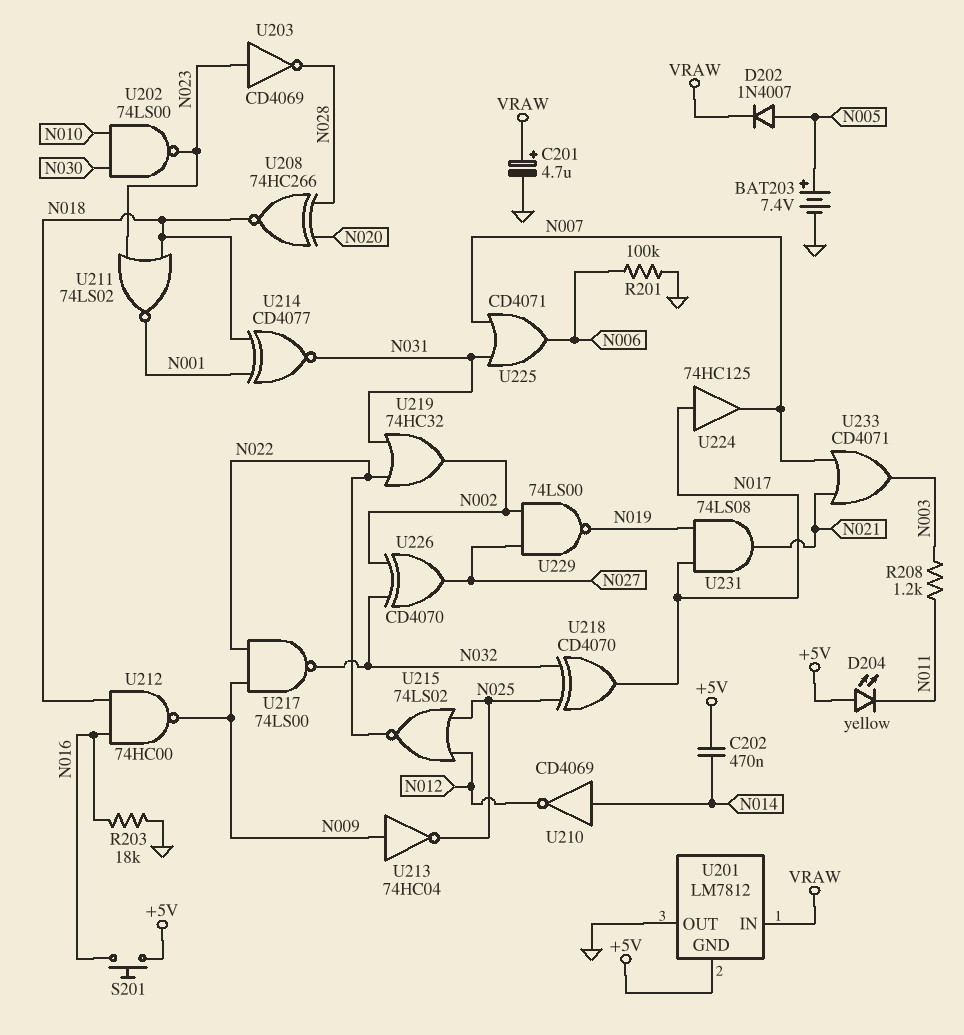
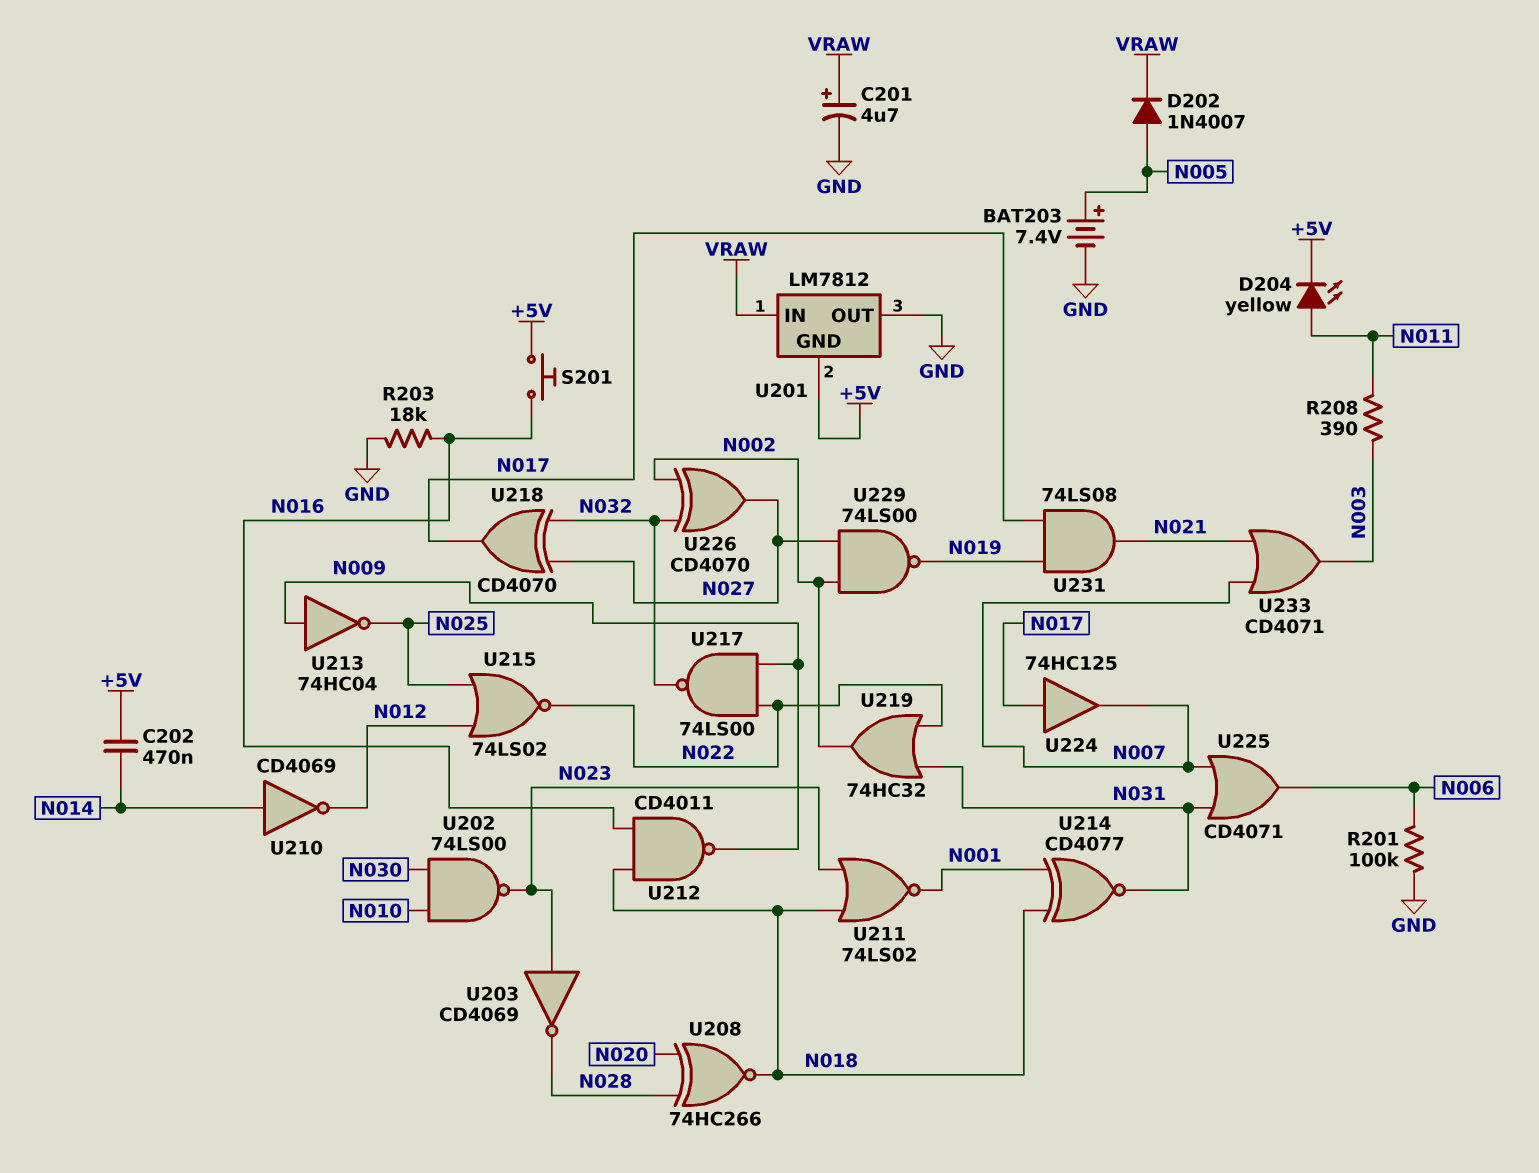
D204: LED yellow (A +5V, K N011) -> LED yellow (A N011, K +5V)
R208: 1.2k (N003, N011) -> 390 (N003, N011)
U212: NAND 74HC00 (in N016, in N018, out N009) -> NAND CD4011 (in N016, in N018, out N009)
U218: XOR CD4070 (in N025, in N032, out N017) -> XOR CD4070 (in N027, in N032, out N017)

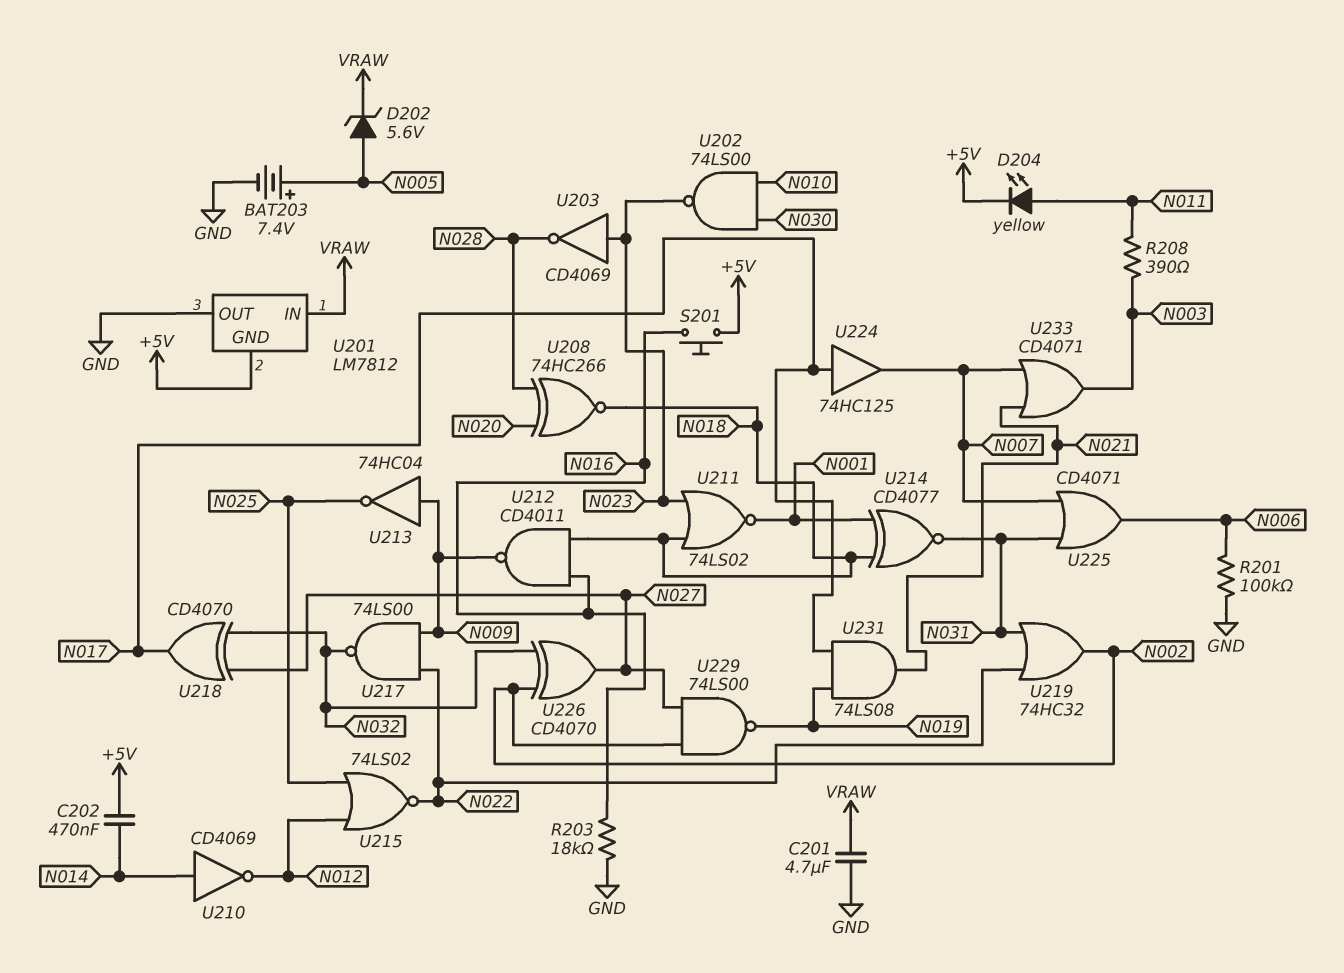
C201: 4.7uF (plus VRAW, minus GND) -> 4.7uF (GND, VRAW)
D202: diode 1N4007 (A N005, K VRAW) -> zener 5.6V (A N005, K VRAW)

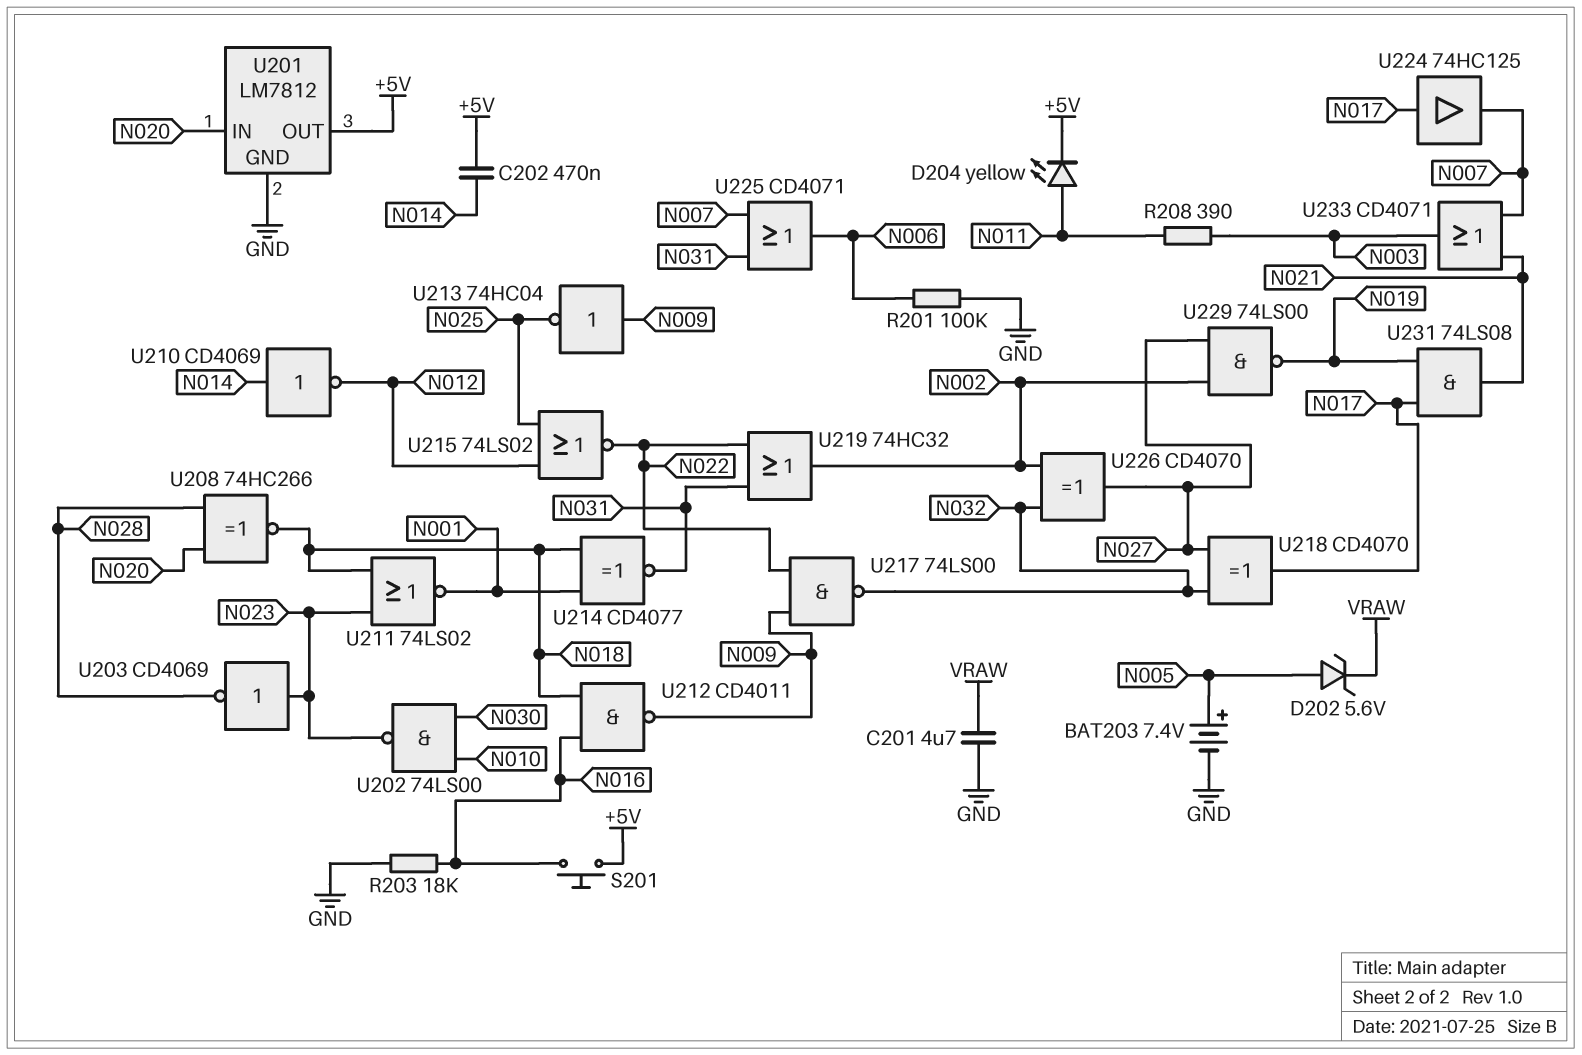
U201 pin GND: +5V -> GND
U201 pin IN: VRAW -> N020
U201 pin OUT: GND -> +5V

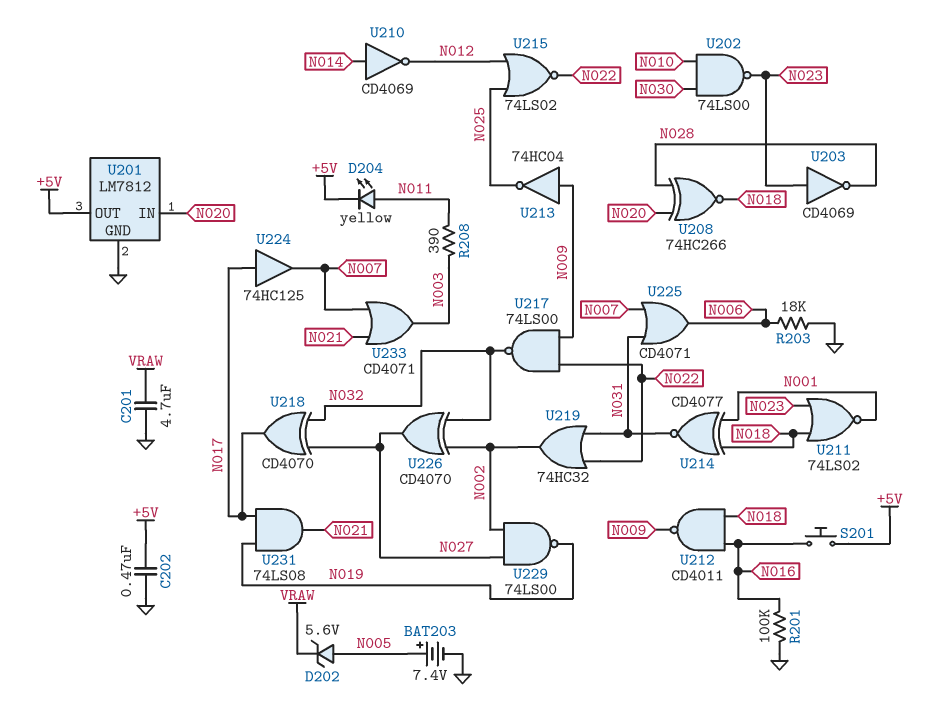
C202: 470nF (+5V, N014) -> 470nF (+5V, GND)
R201: 100k (GND, N006) -> 100k (GND, N016)
R203: 18k (GND, N016) -> 18k (GND, N006)

